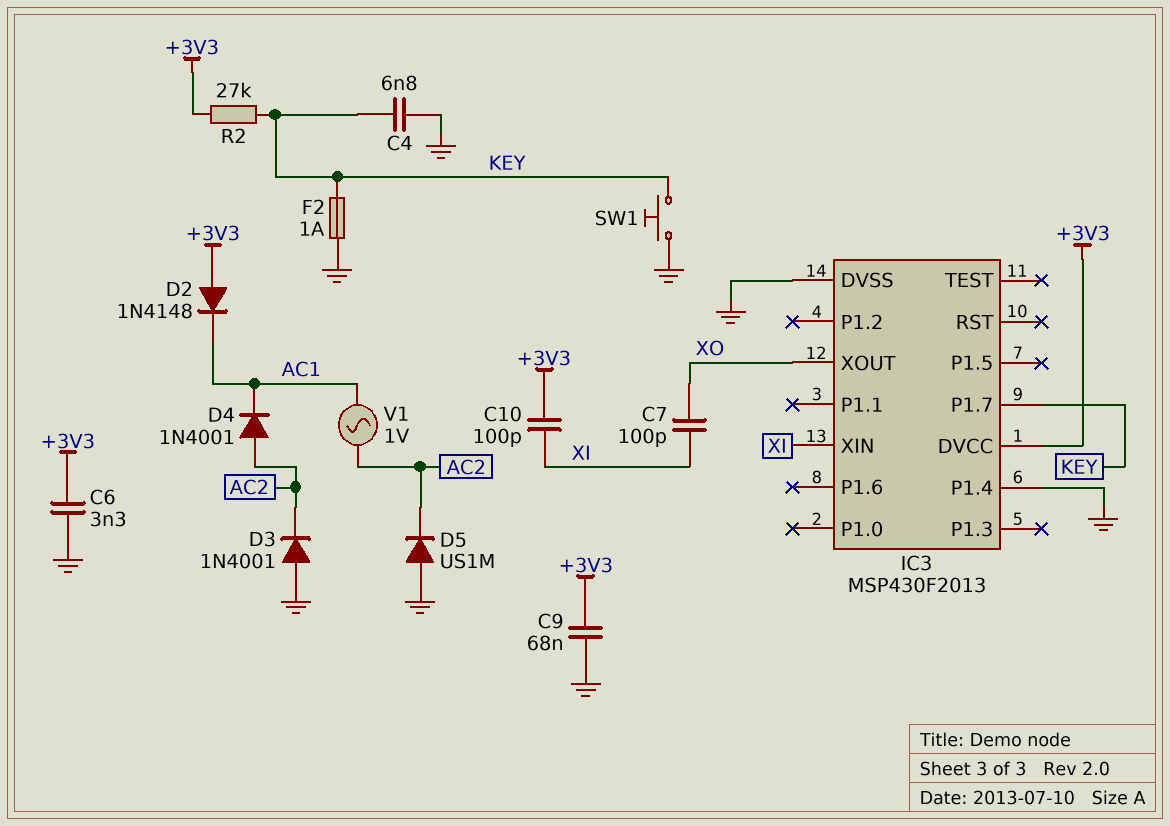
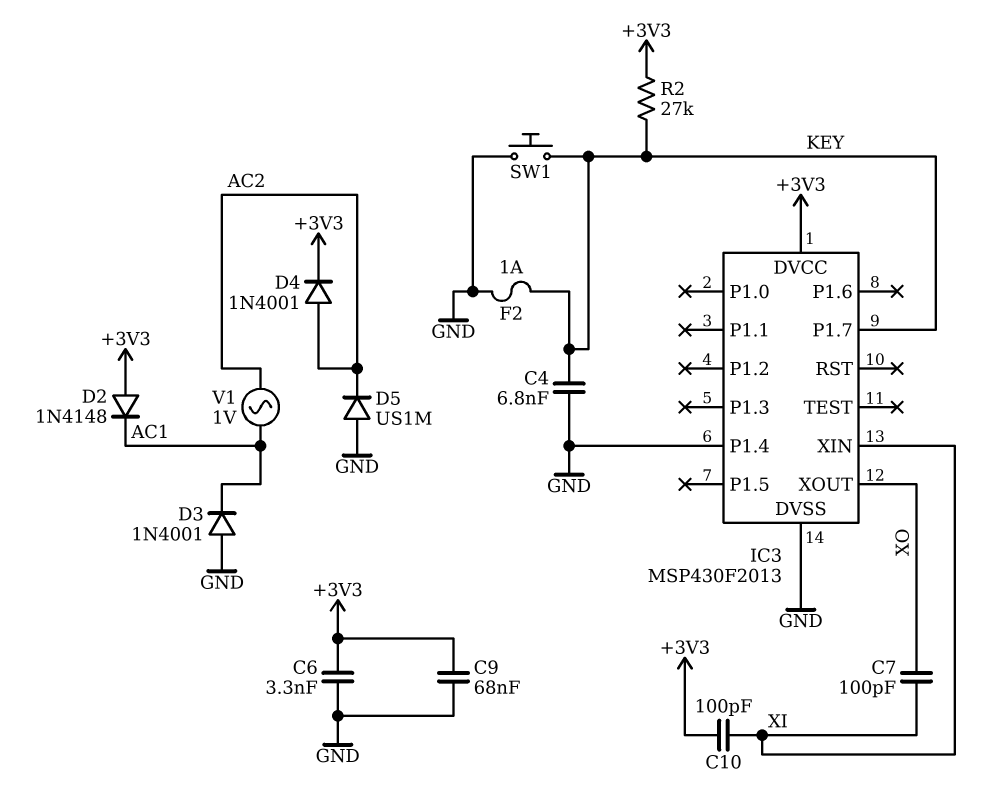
D3: diode 1N4001 (A GND, K AC2) -> diode 1N4001 (A GND, K AC1)
D4: diode 1N4001 (A AC2, K AC1) -> diode 1N4001 (A AC2, K +3V3)

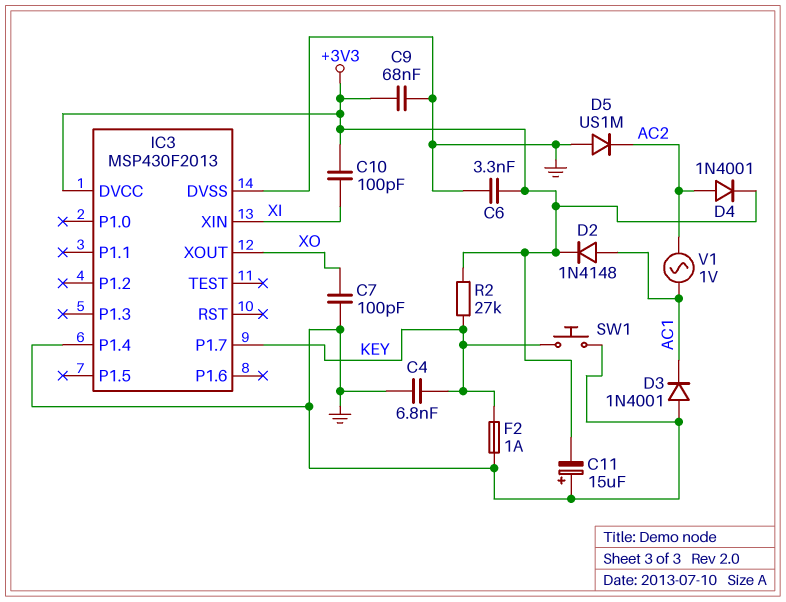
C7: 100pF (XI, XO) -> 100pF (GND, XO)
C11: none -> 15uF (plus GND, minus +3V3)
D2: diode 1N4148 (A +3V3, K AC1) -> diode 1N4148 (A AC1, K +3V3)

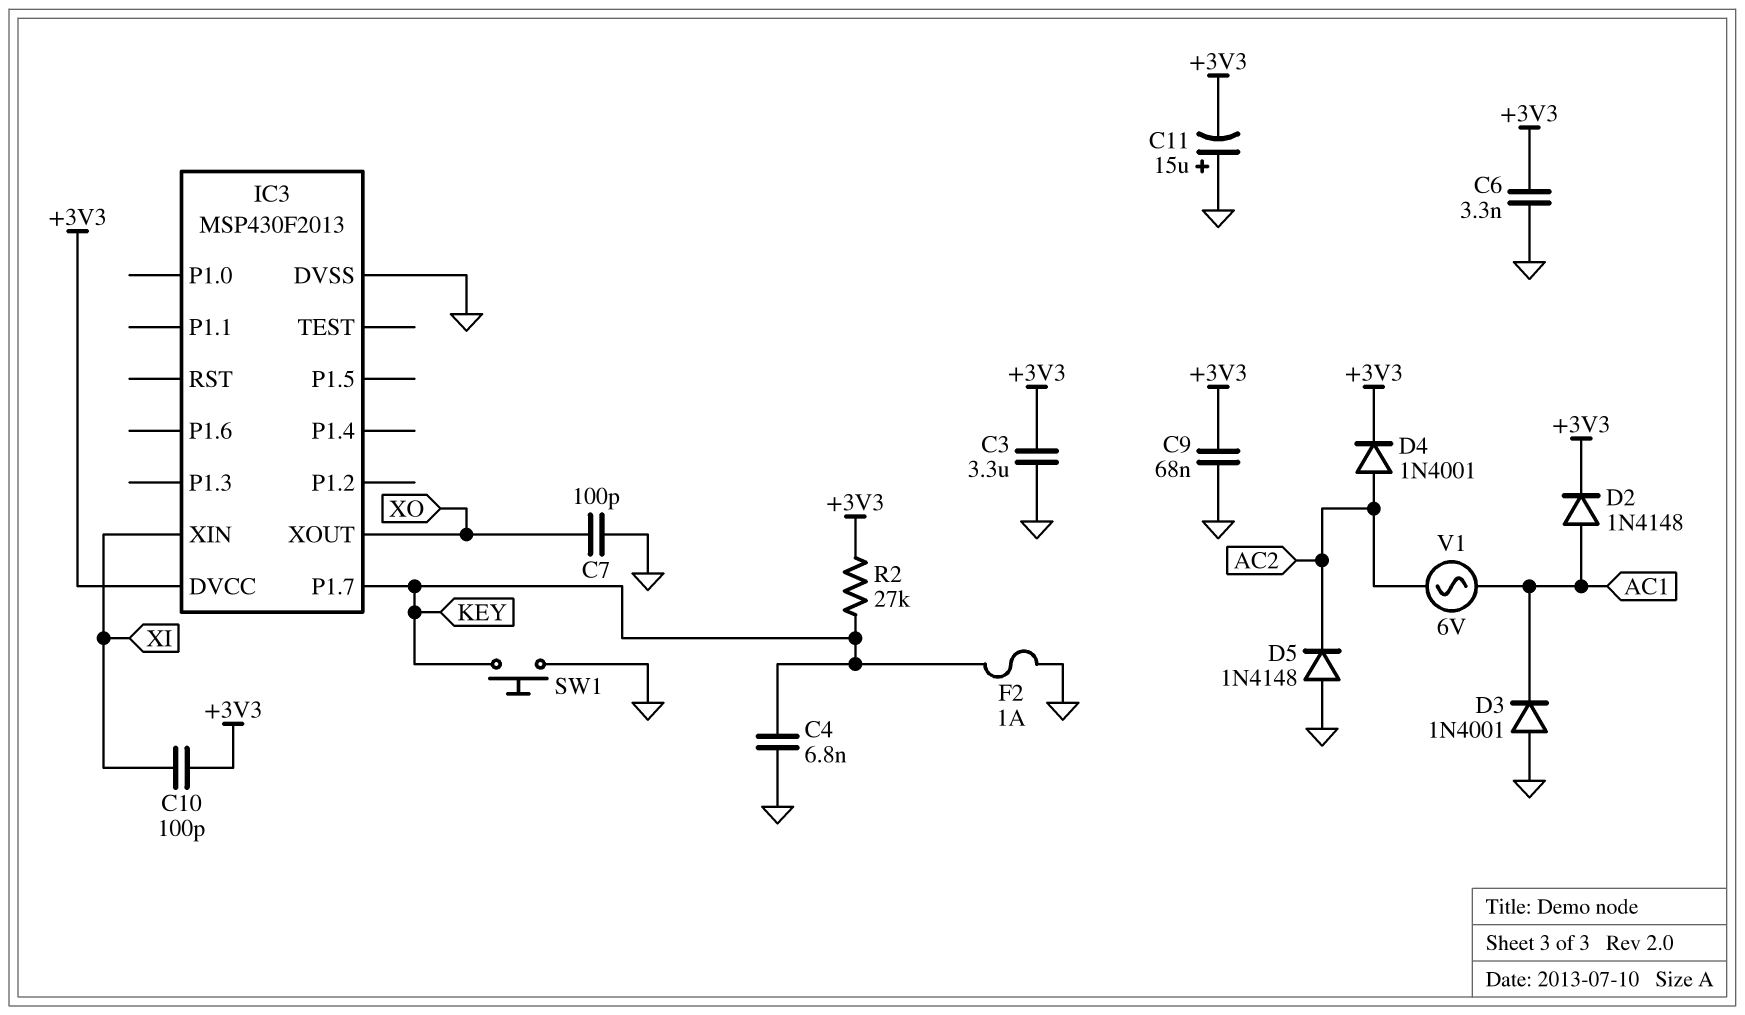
C3: none -> 3.3uF (+3V3, GND)
D5: diode US1M (A GND, K AC2) -> diode 1N4148 (A GND, K AC2)
IC3 pin P1.4: GND -> none
V1: AC 1V (AC1, AC2) -> AC 6V (AC1, AC2)

